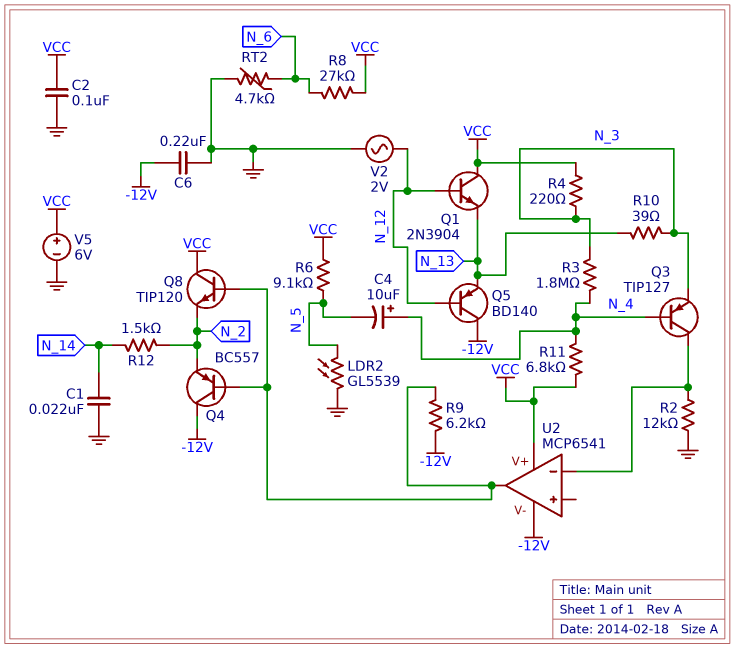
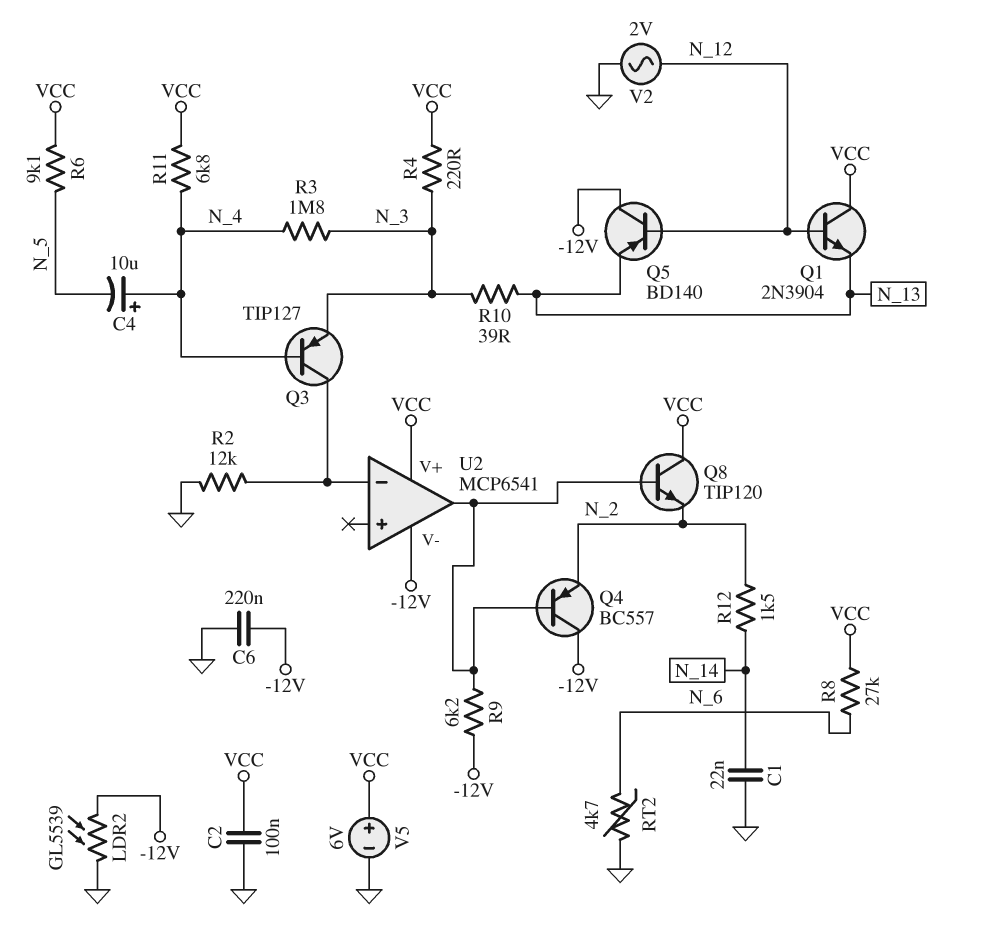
LDR2: GL5539 (GND, N_5) -> GL5539 (-12V, GND)

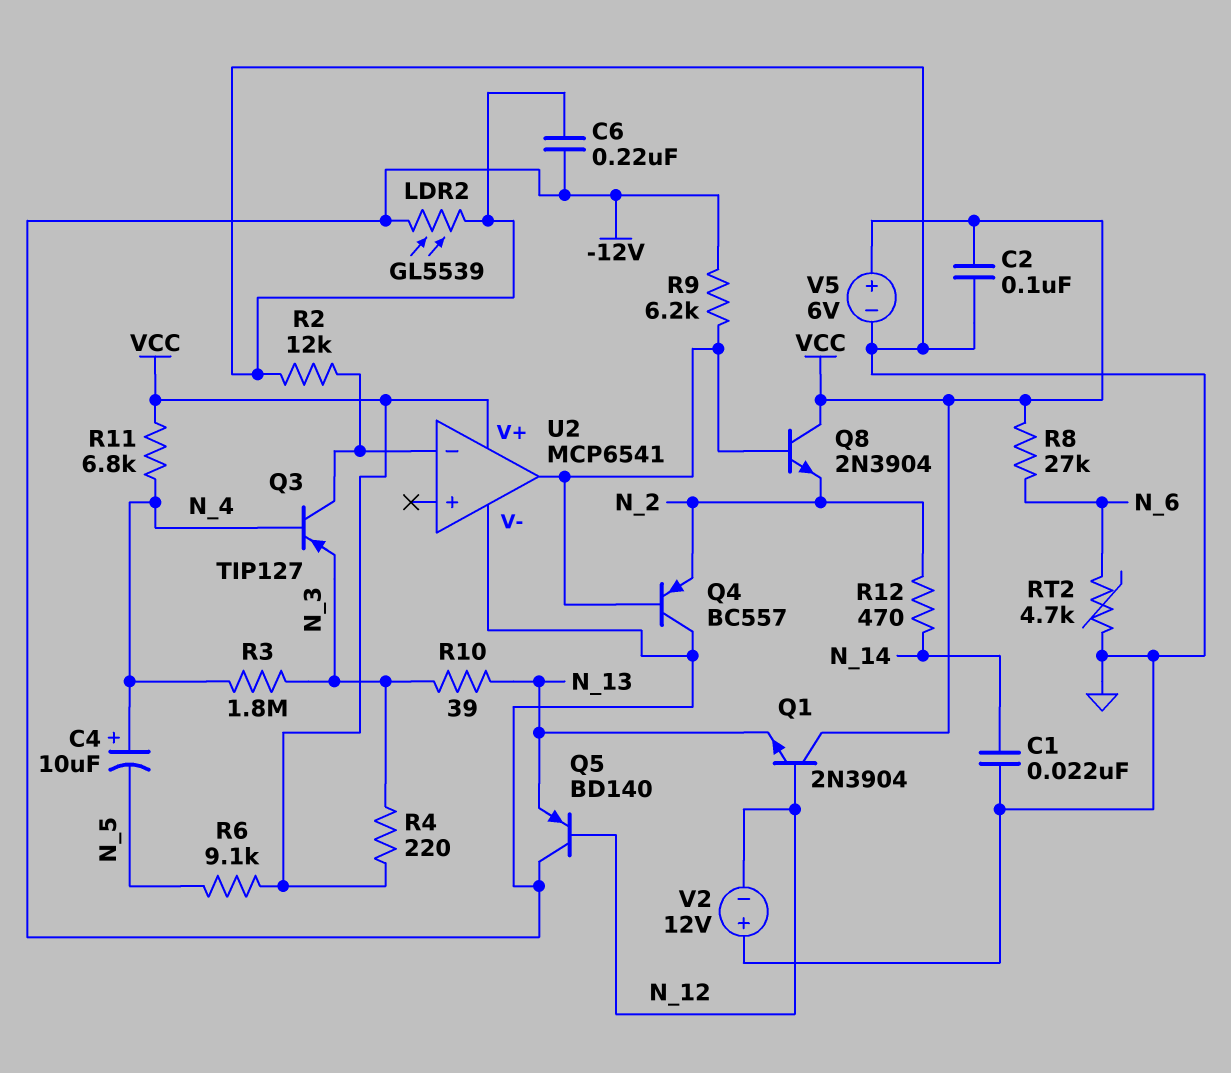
Q8: NPN TIP120 (B U2/out, C VCC, E N_2) -> NPN 2N3904 (B U2/out, C VCC, E N_2)
R12: 1.5k (N_2, N_14) -> 470 (N_2, N_14)
V2: AC 2V (GND, N_12) -> 12V (plus GND, minus N_12)

